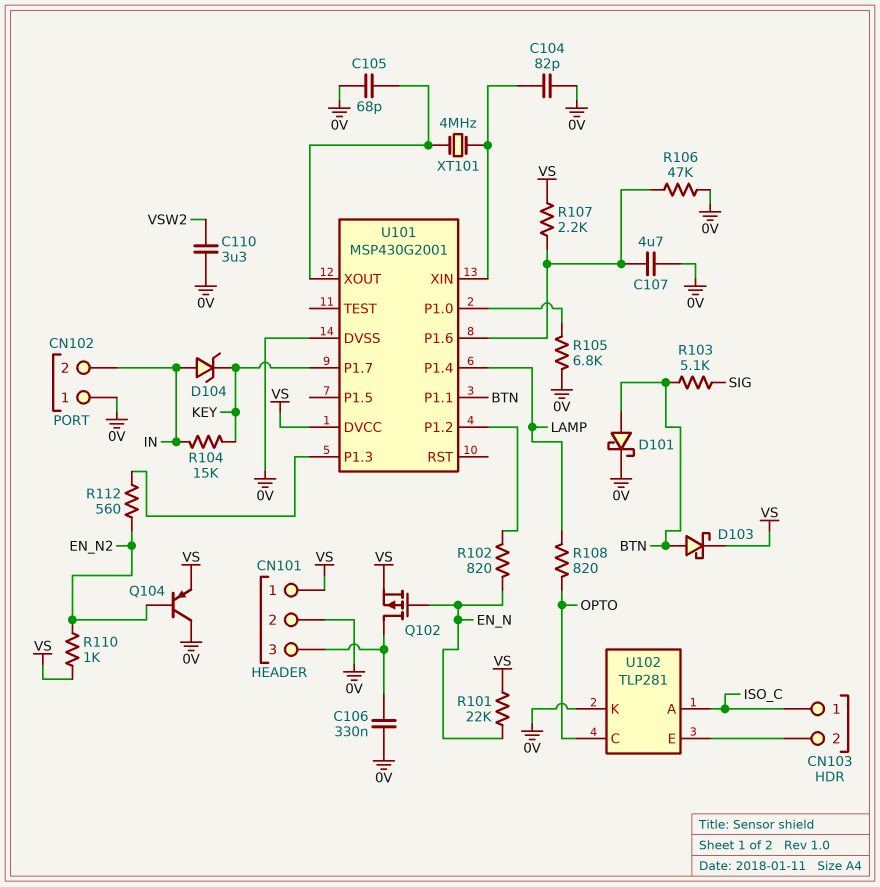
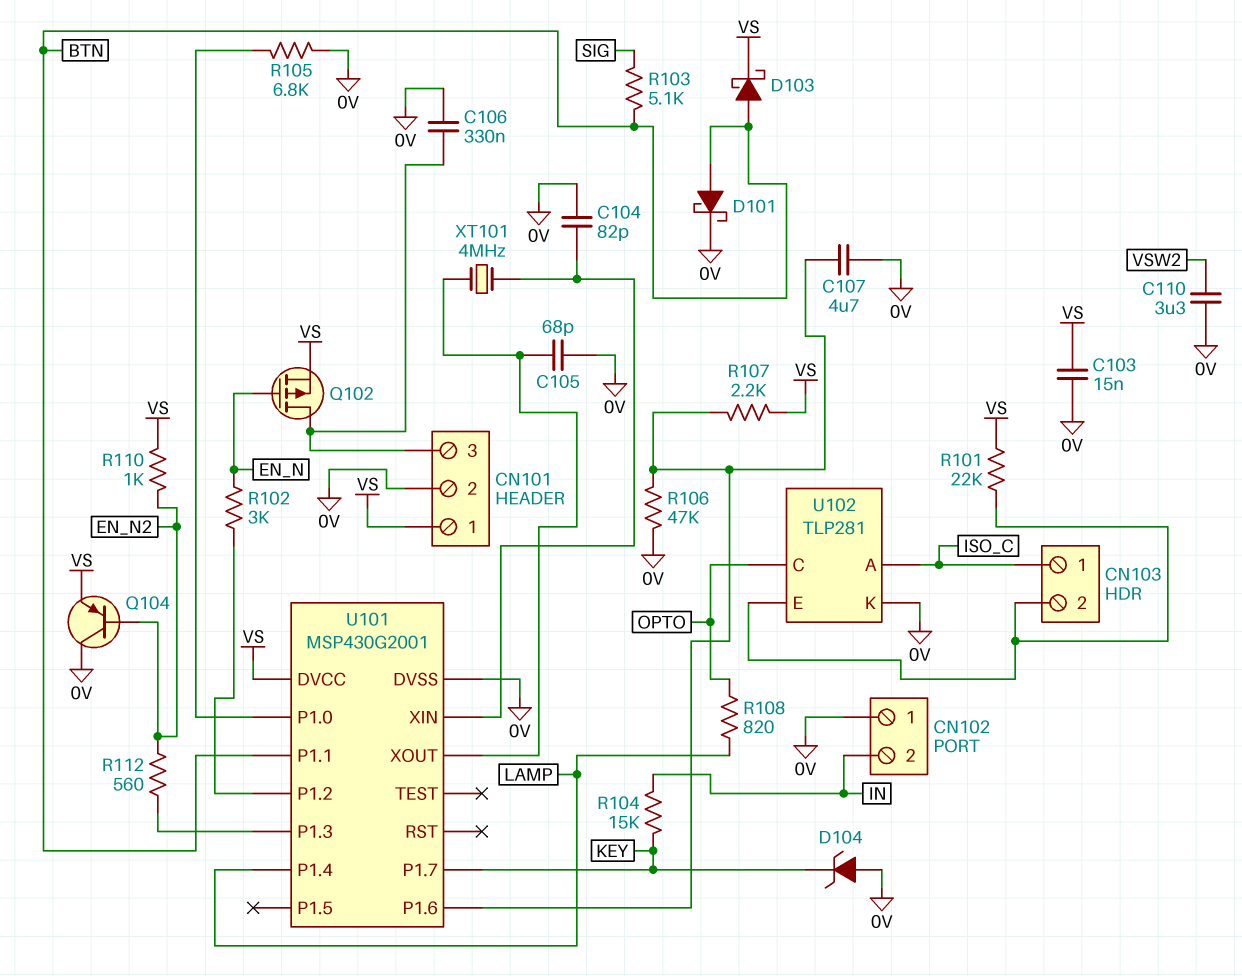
C103: none -> 15nF (0V, VS)
D104: zener (A IN, K KEY) -> zener (A 0V, K KEY)
R101: 22k (EN_N, VS) -> 22k (CN103/2, VS)
R102: 820 (EN_N, U101/P1.2) -> 3k (EN_N, U101/P1.2)

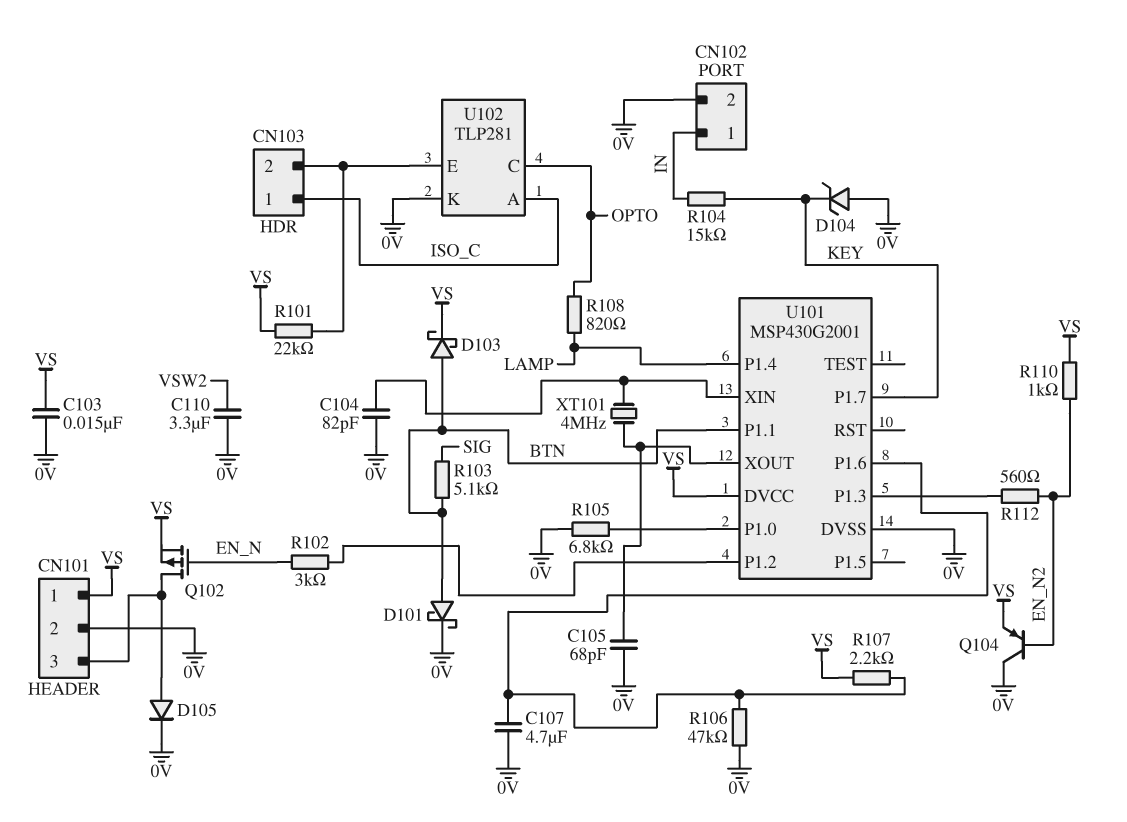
C106: 330nF (0V, CN101/3) -> none
CN102 pin 1: 0V -> IN
CN102 pin 2: IN -> 0V
D105: none -> diode (A CN101/3, K 0V)

